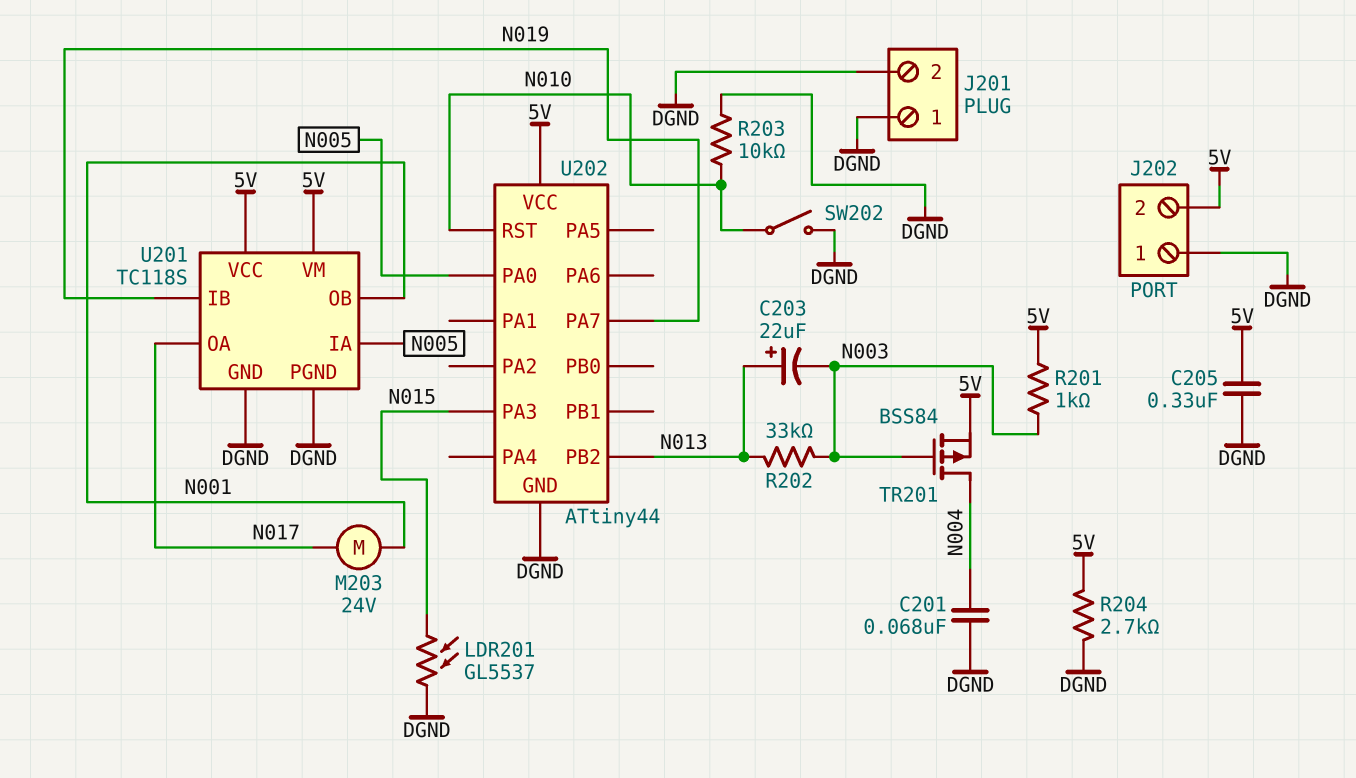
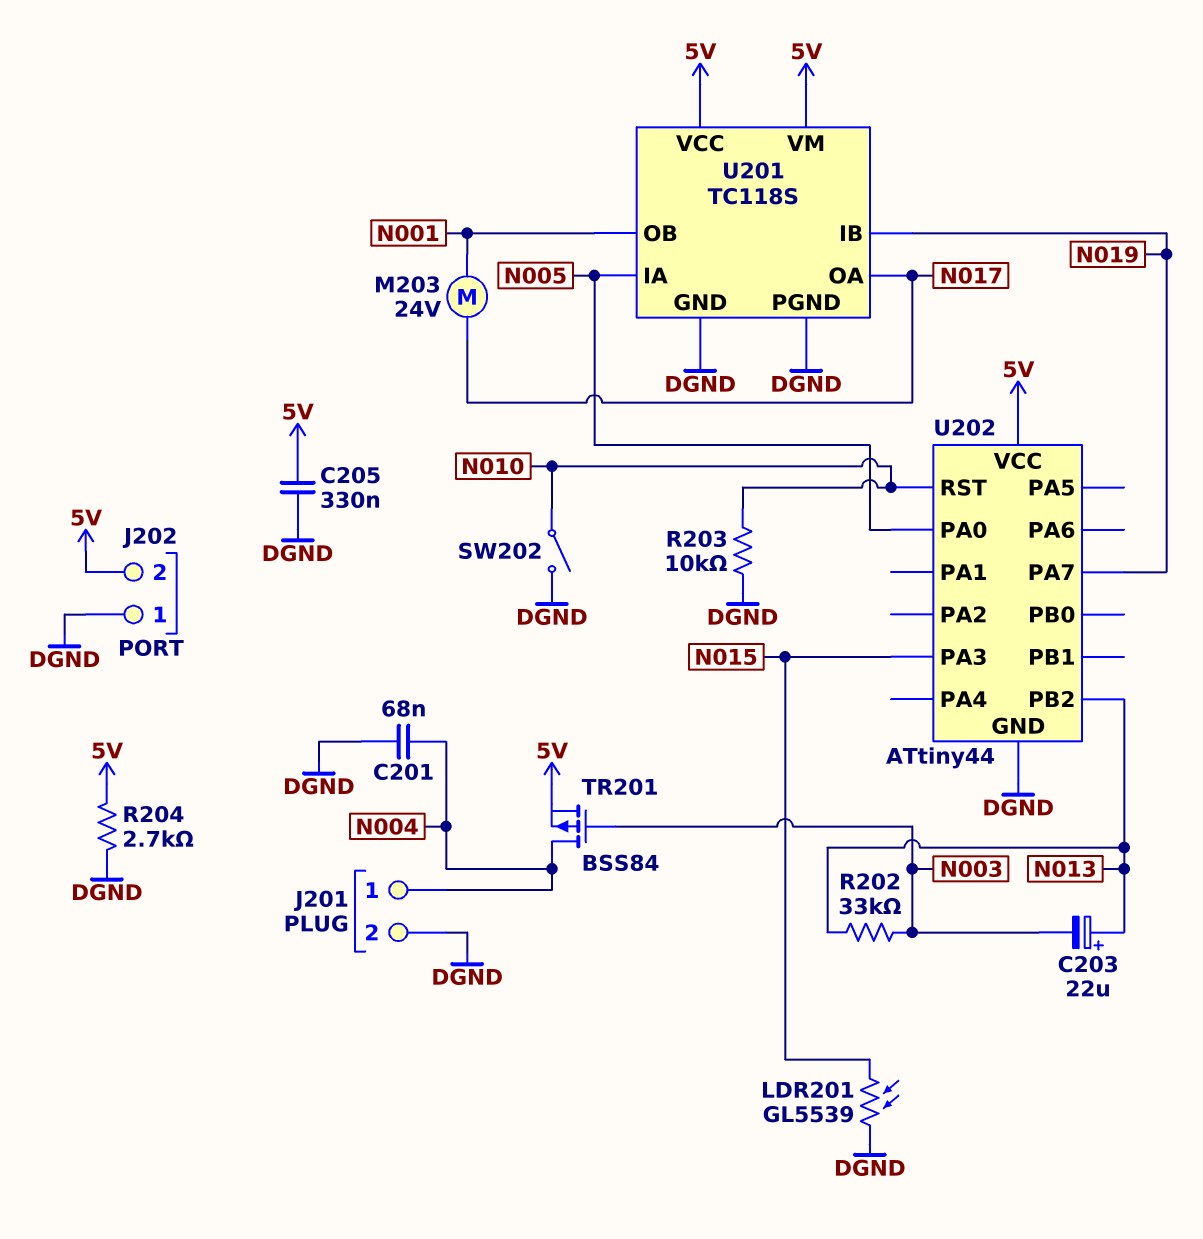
J201 pin 1: DGND -> N004
LDR201: GL5537 (DGND, N015) -> GL5539 (DGND, N015)
R201: 1k (5V, N003) -> none

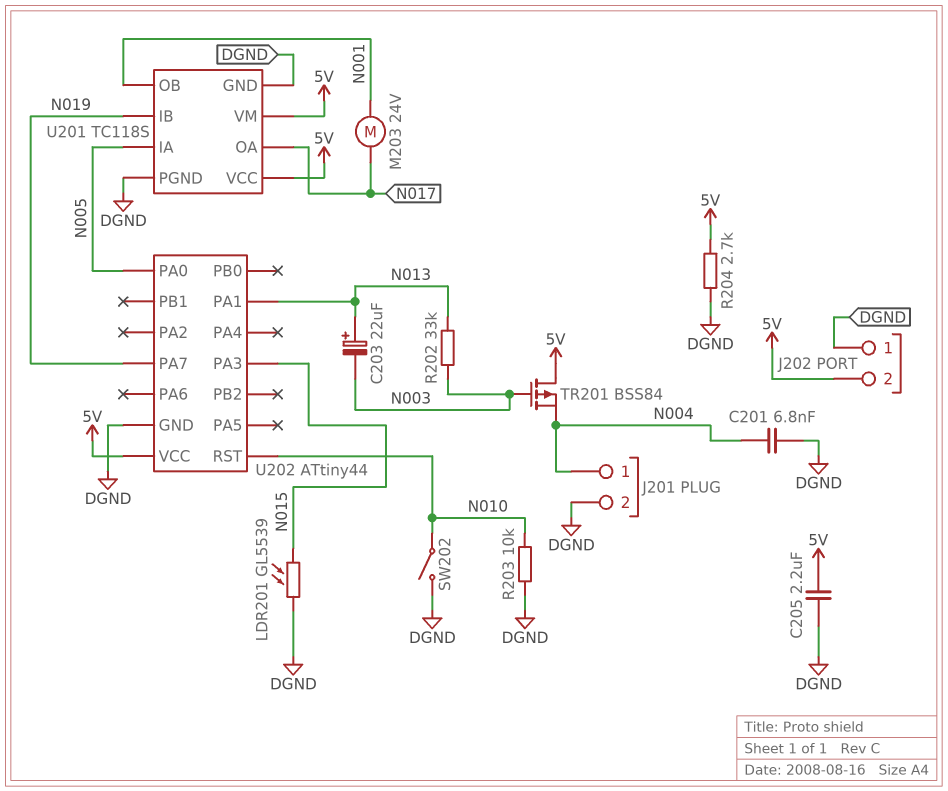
C201: 68nF (DGND, N004) -> 6.8nF (DGND, N004)
C205: 330nF (5V, DGND) -> 2.2uF (5V, DGND)
TR201: PMOS BSS84 (G N003, D N004, S 5V) -> PMOS BSS84 (G N003, D 5V, S N004)
U202 pin PA1: none -> N013
U202 pin PB2: N013 -> none

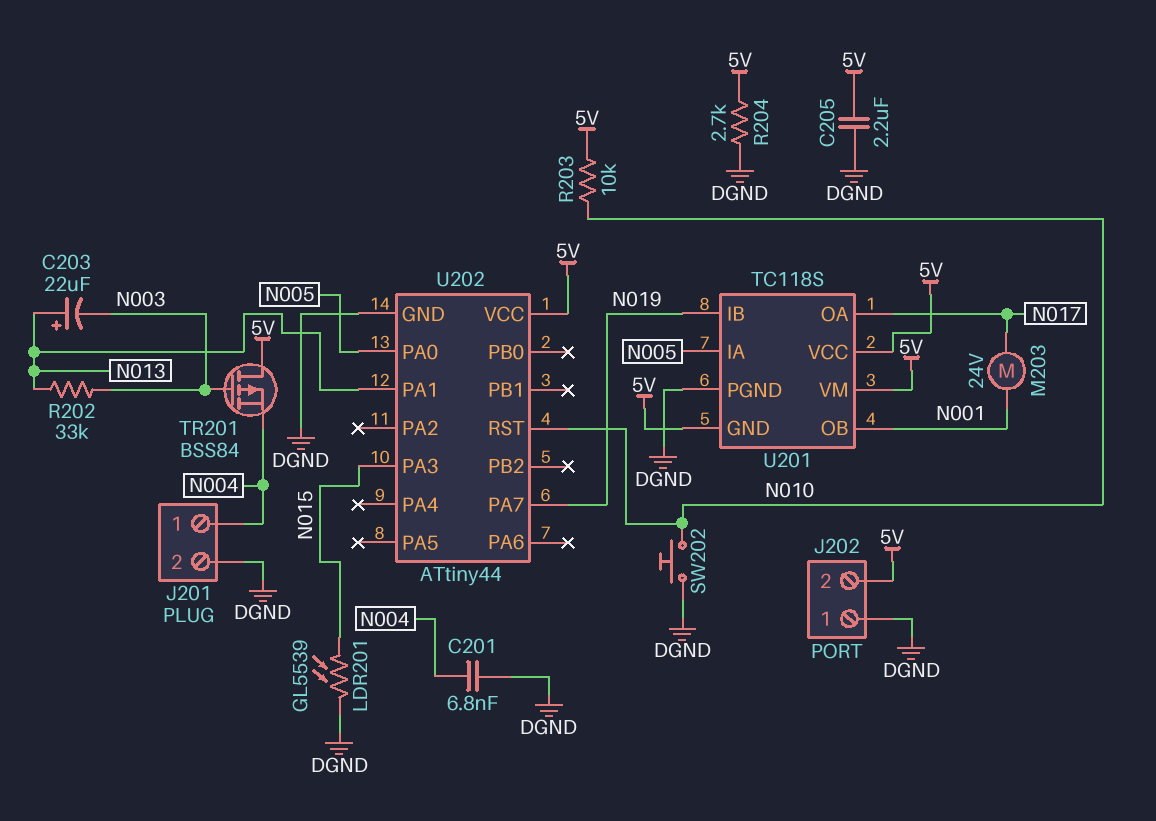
R203: 10k (DGND, N010) -> 10k (5V, N010)
SW202: switch (DGND, N010) -> button (DGND, N010)
U201 pin GND: DGND -> 5V

